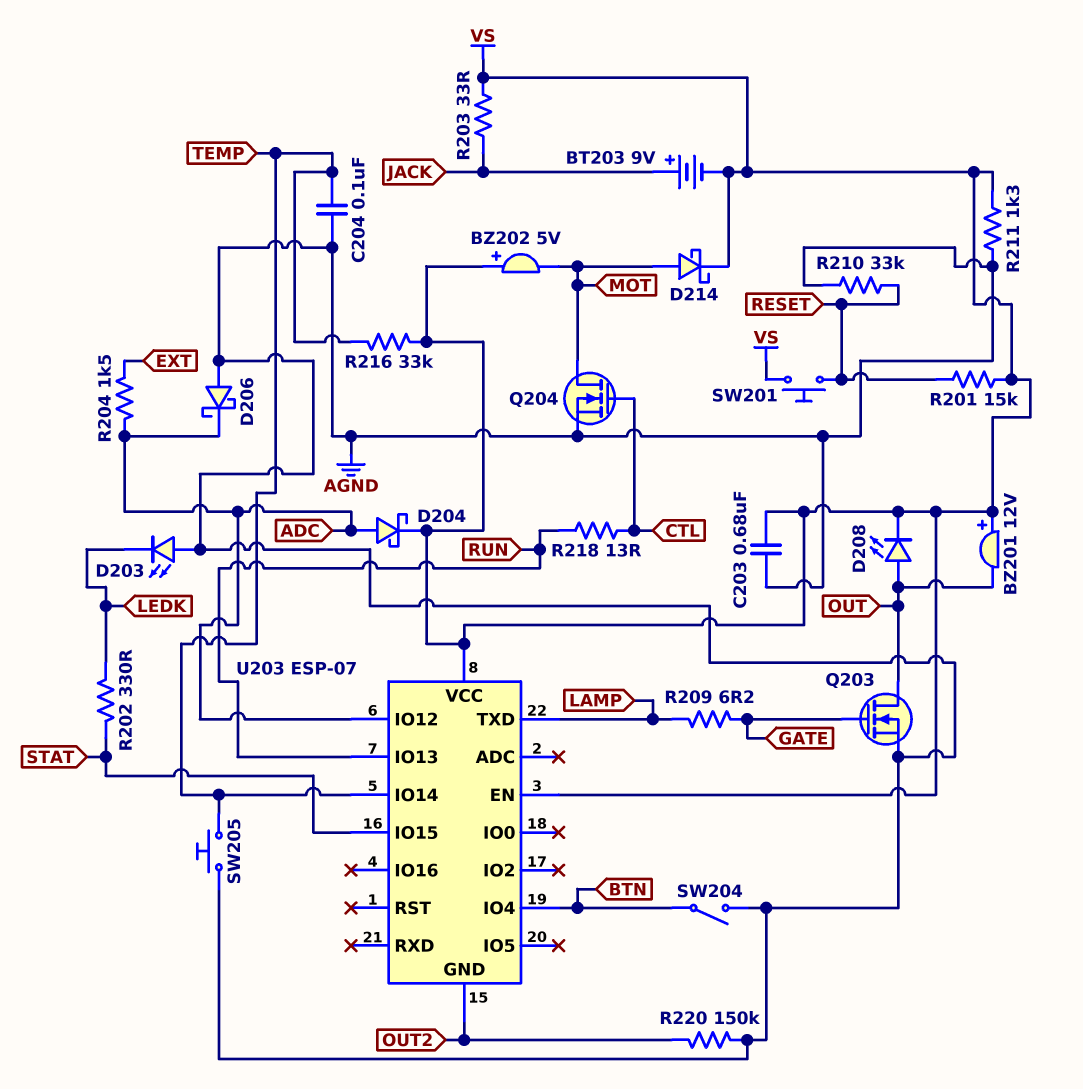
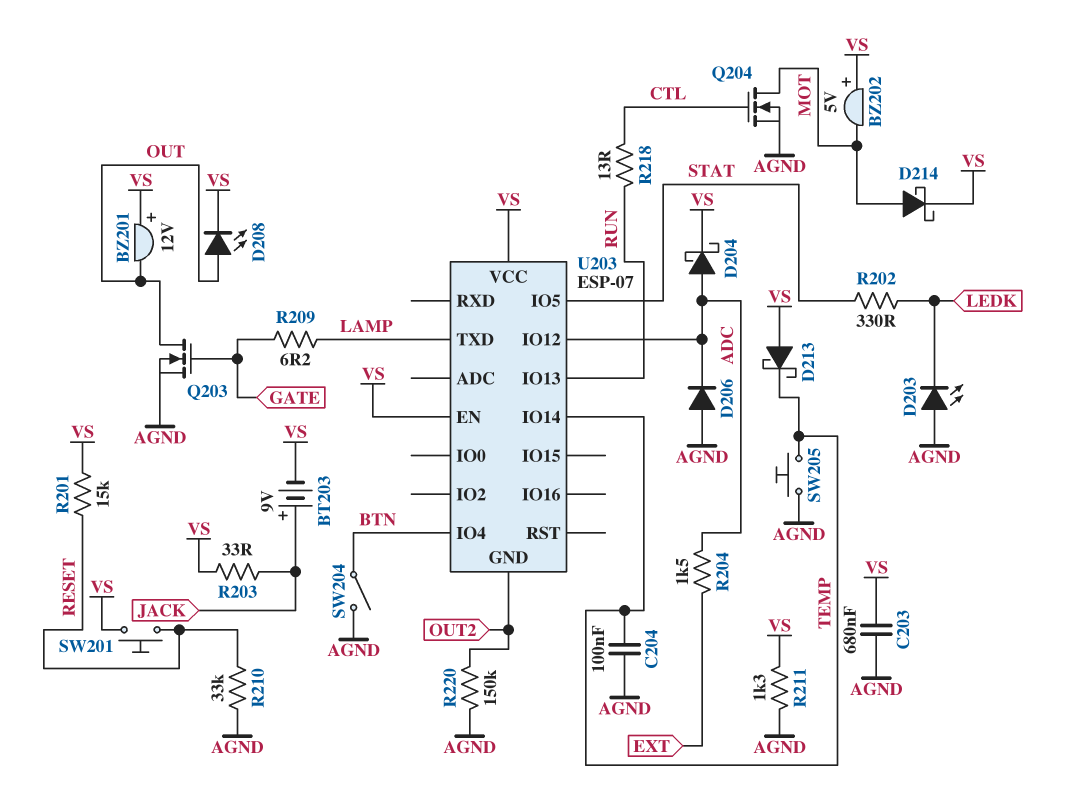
D206: schottky (A AGND, K ADC) -> diode (A AGND, K ADC)
D213: none -> schottky (A VS, K TEMP)
R216: 33k (TEMP, VS) -> none
U203 pin IO5: none -> STAT
U203 pin IO15: STAT -> none

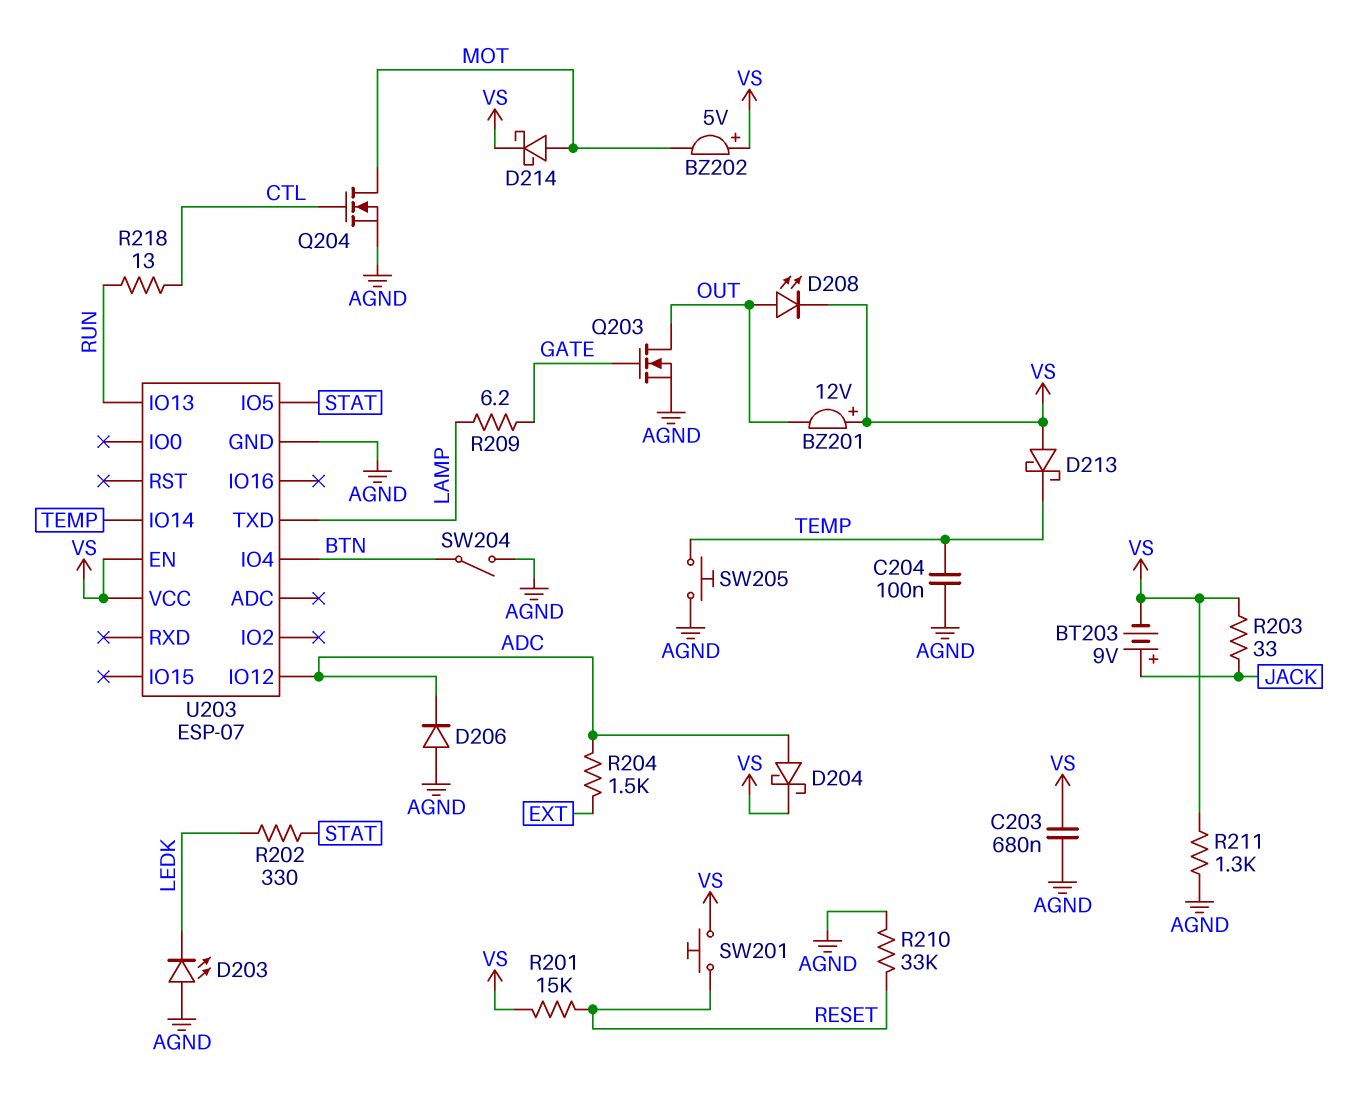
R220: 150k (AGND, OUT2) -> none
U203 pin GND: OUT2 -> AGND

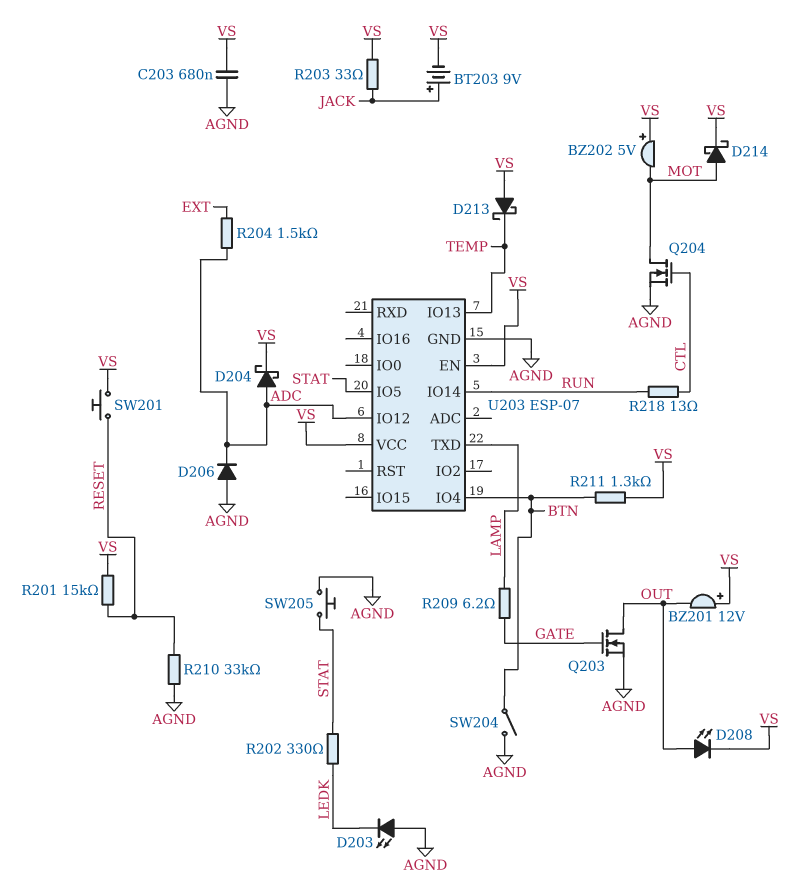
C204: 100nF (AGND, TEMP) -> none
R211: 1.3k (AGND, VS) -> 1.3k (BTN, VS)
SW205: button (AGND, TEMP) -> button (AGND, STAT)
U203 pin IO13: RUN -> TEMP
U203 pin IO14: TEMP -> RUN

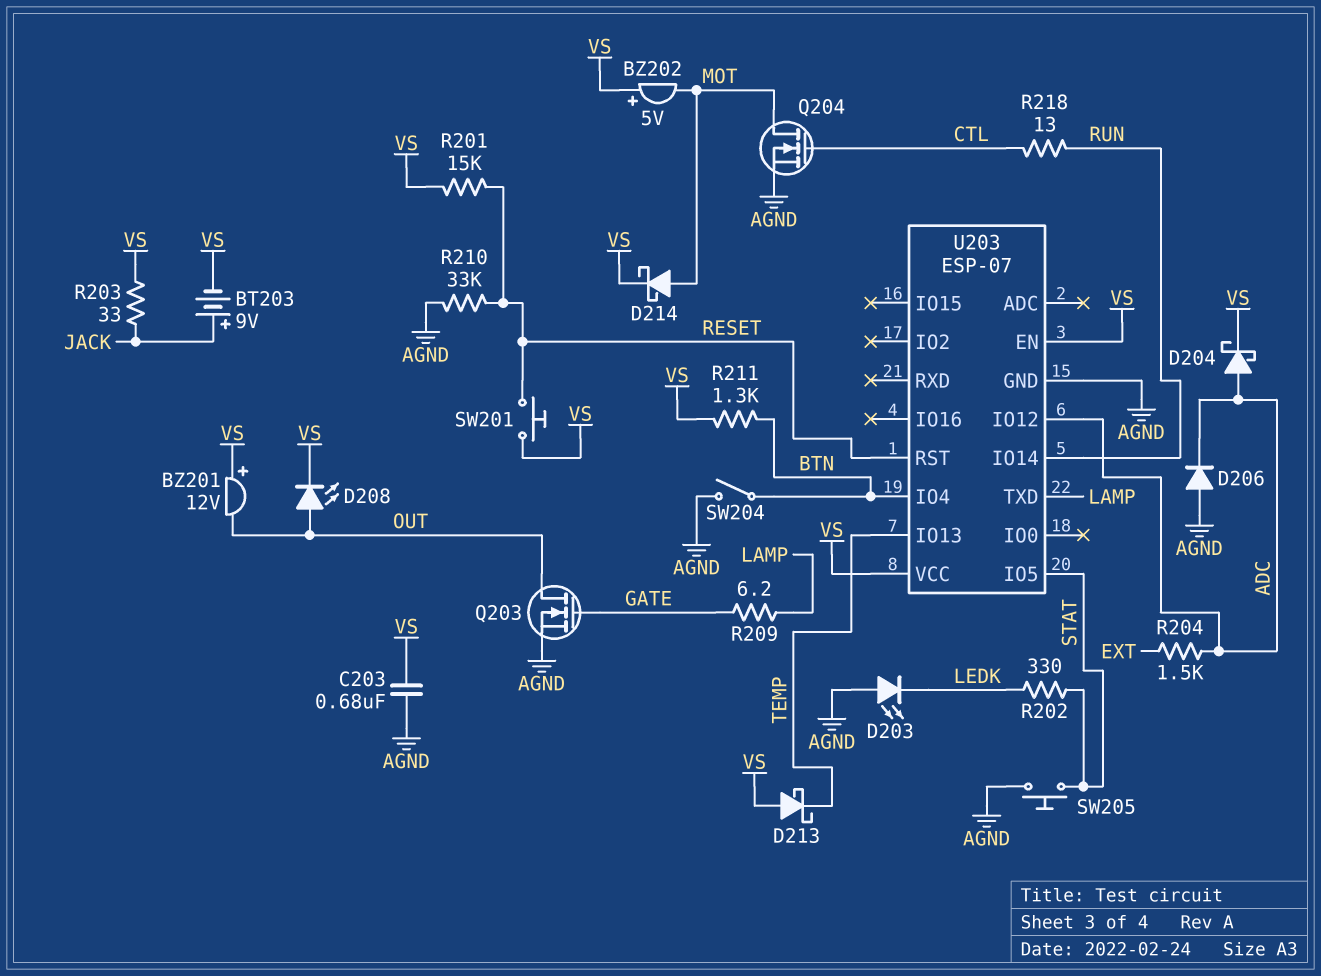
U203 pin RST: none -> RESET

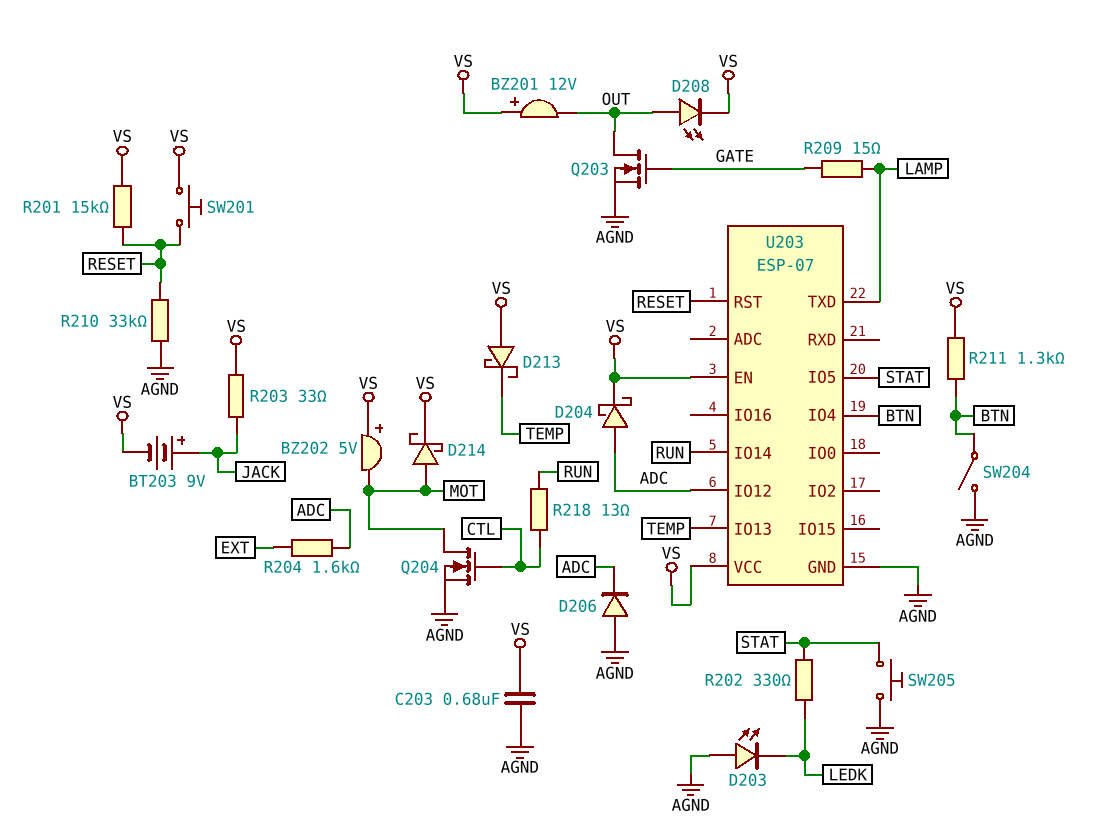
R204: 1.5k (ADC, EXT) -> 1.6k (ADC, EXT)
R209: 6.2 (GATE, LAMP) -> 15 (GATE, LAMP)

